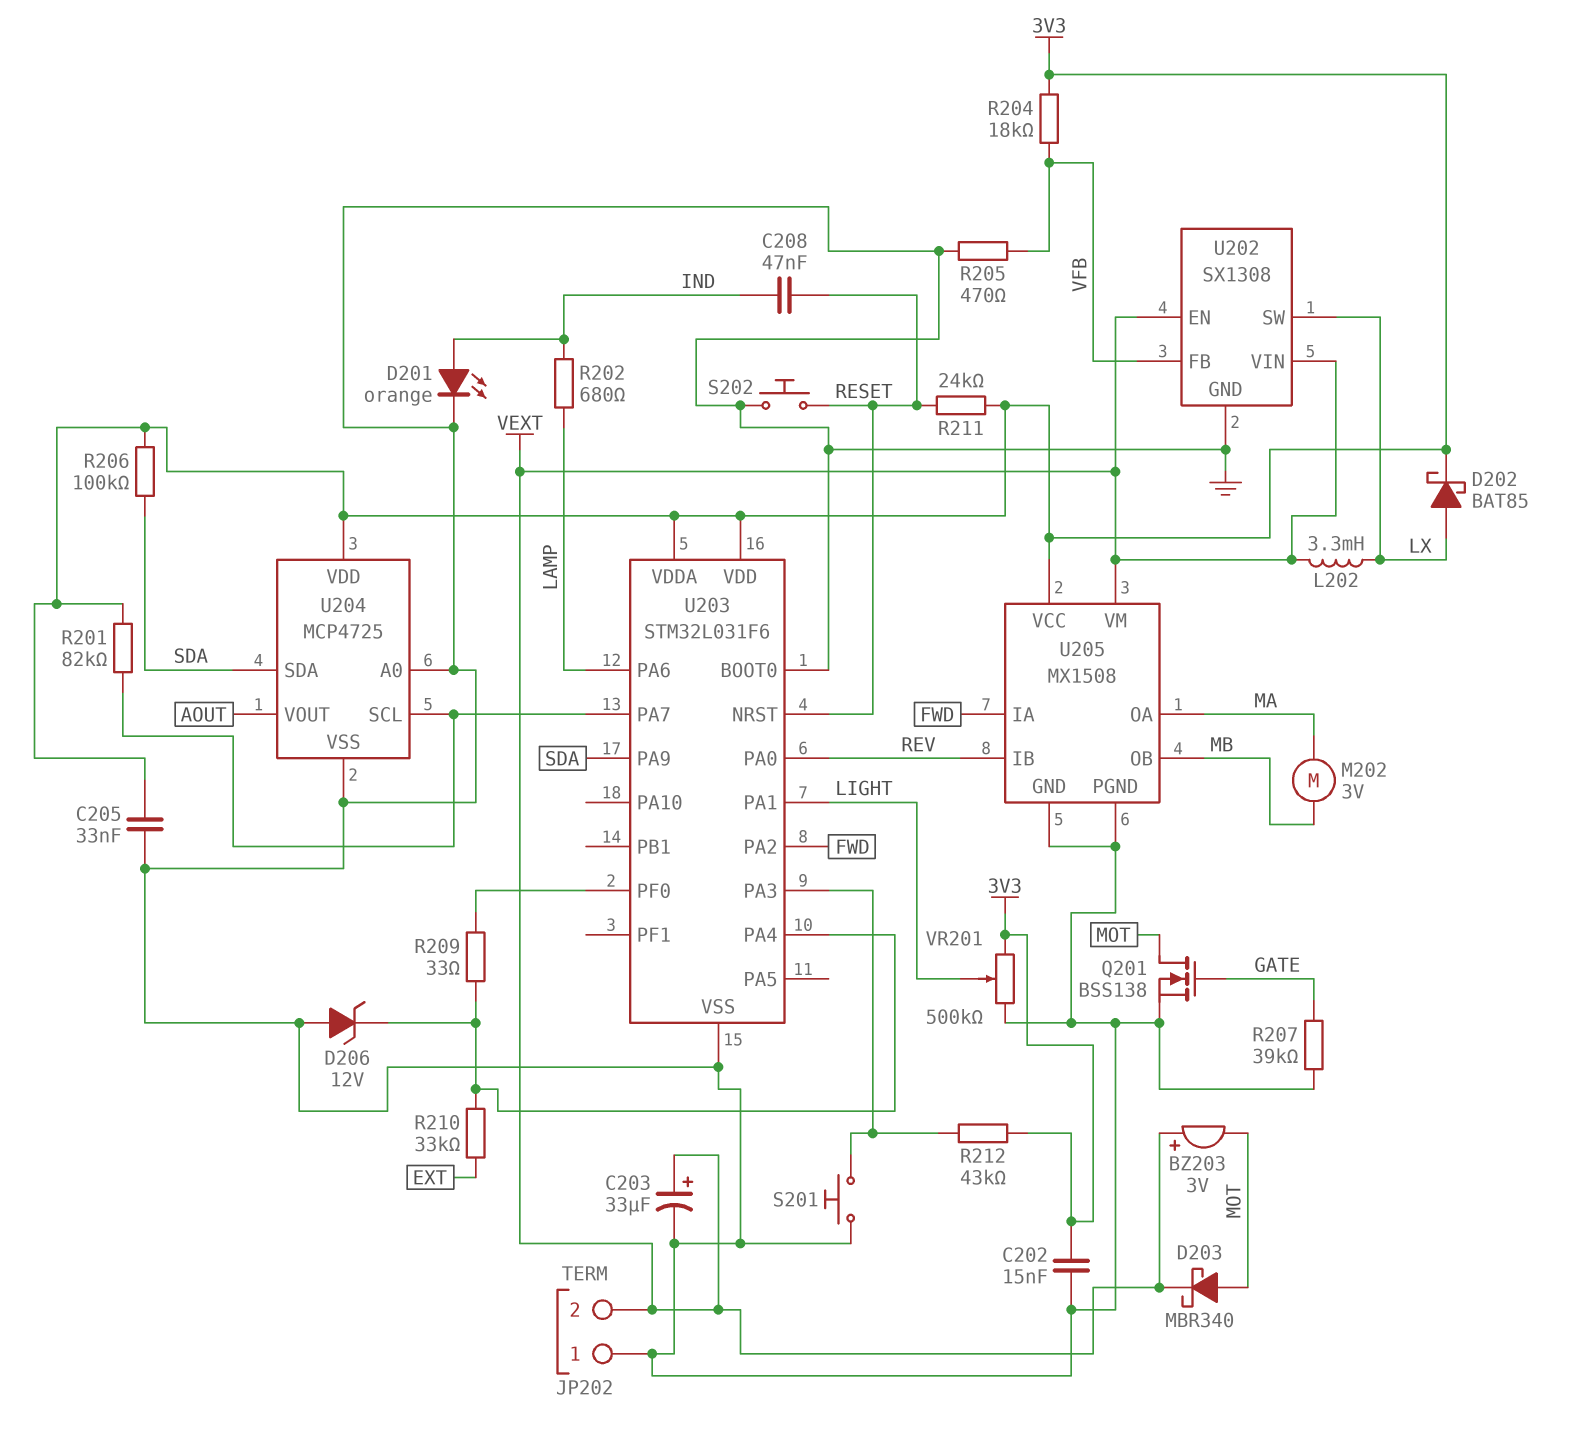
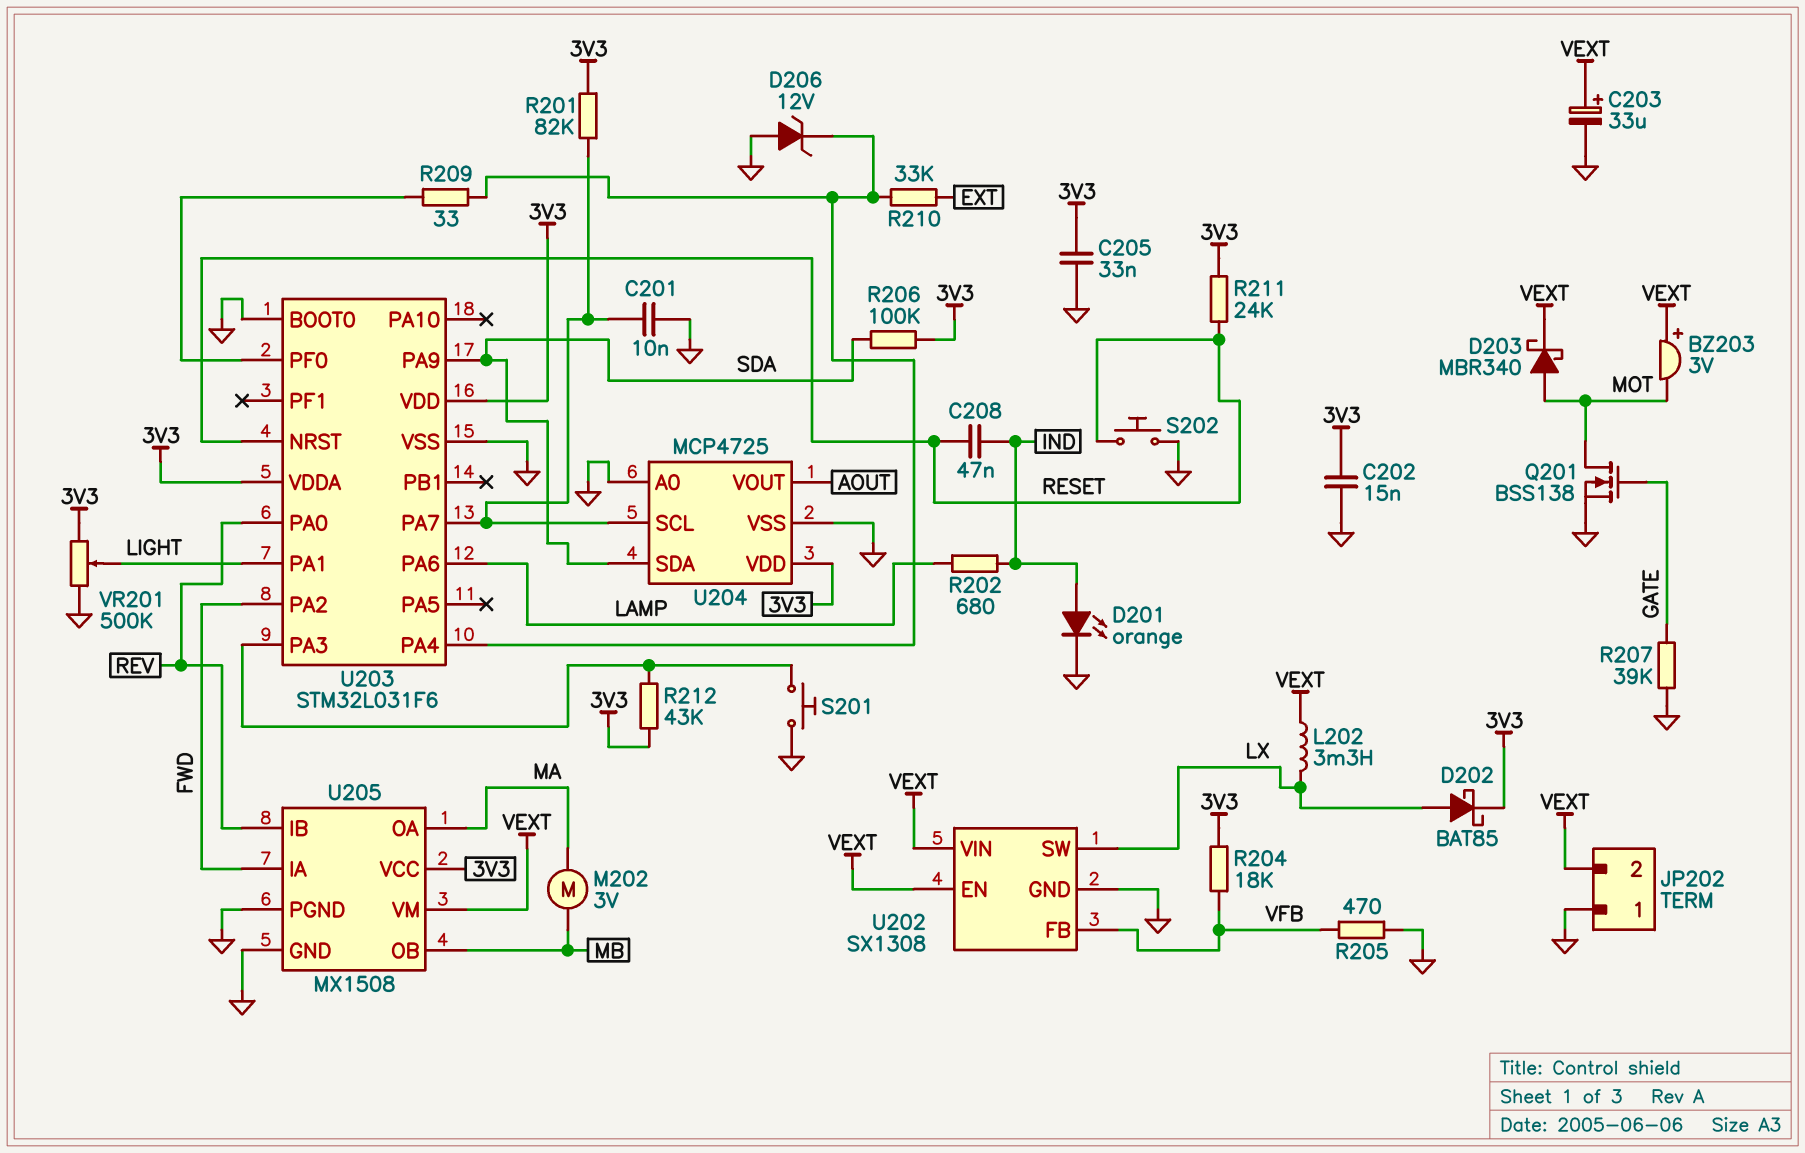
C201: none -> 10nF (GND, U203/PA7)

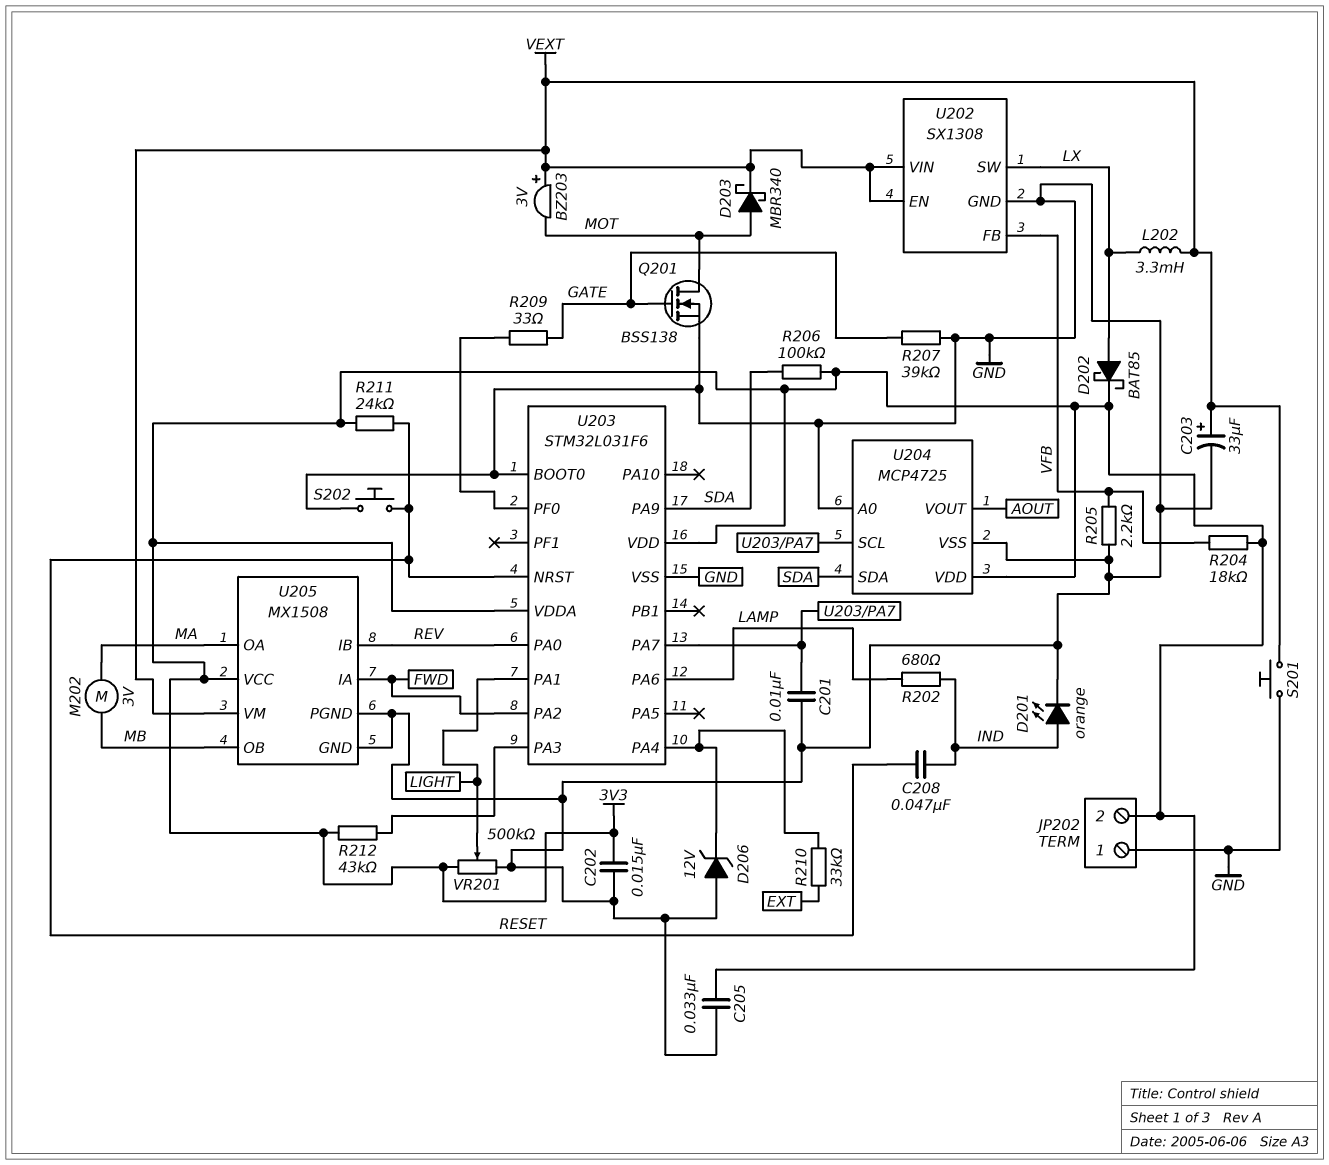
JP202 pin 2: VEXT -> 3V3
R201: 82k (3V3, U203/PA7) -> none
R205: 470 (GND, VFB) -> 2.2k (GND, VFB)
R209: 33 (U203/PA4, U203/PF0) -> 33 (GATE, U203/PF0)
S201: button (GND, U203/PA3) -> button (GND, VEXT)

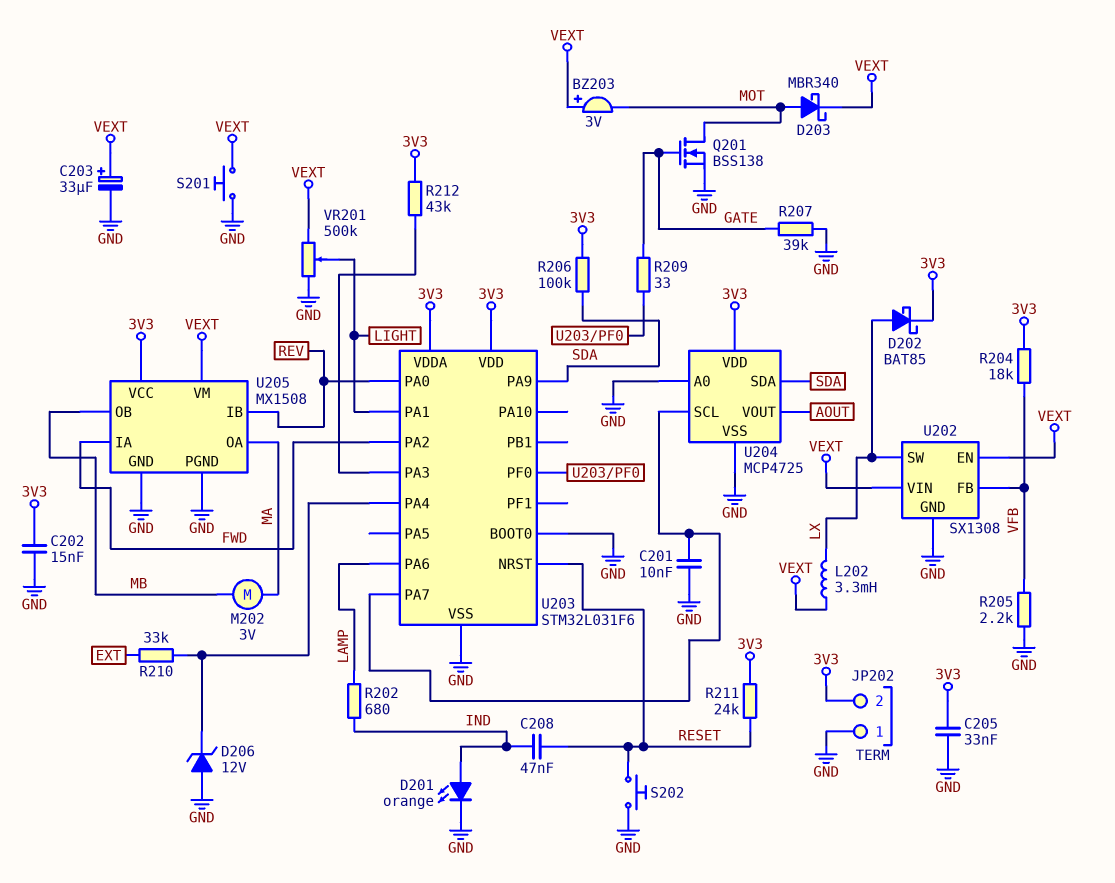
VR201: 500k (3V3, GND, wiper LIGHT) -> 500k (GND, VEXT, wiper LIGHT)

